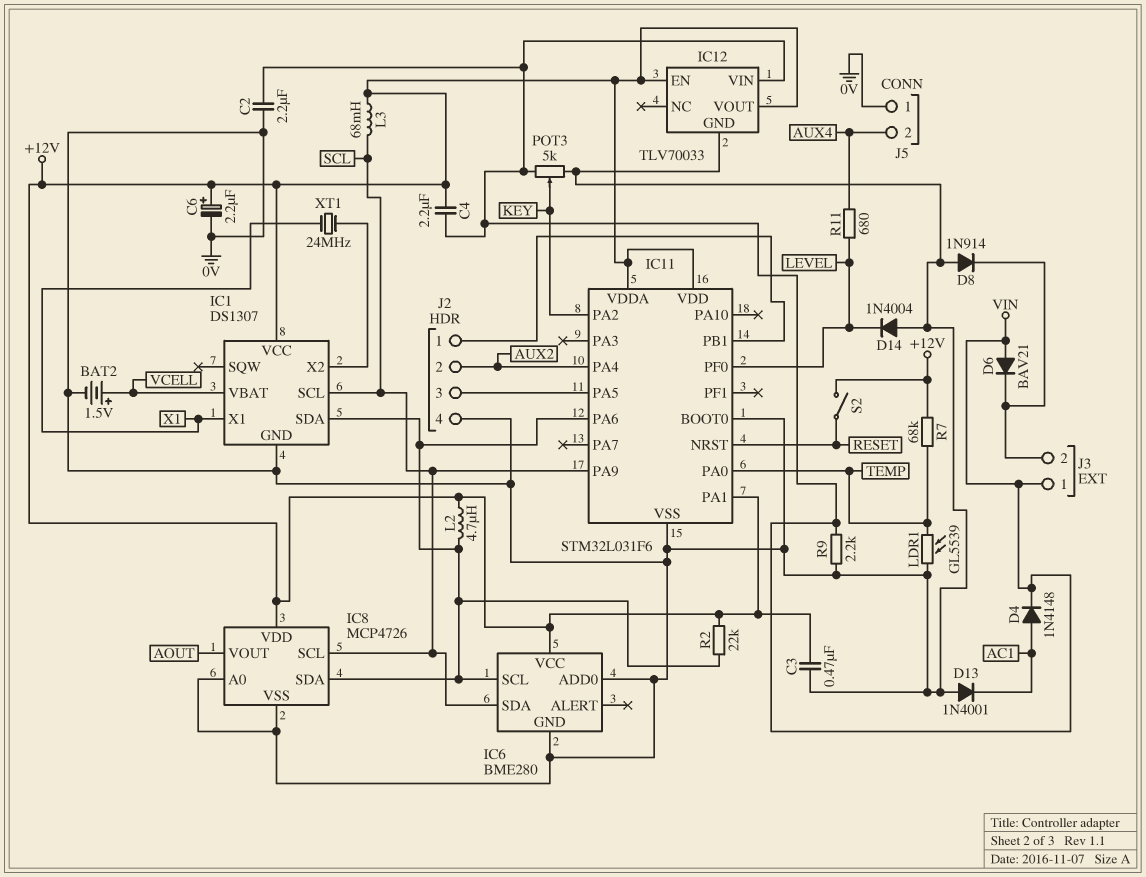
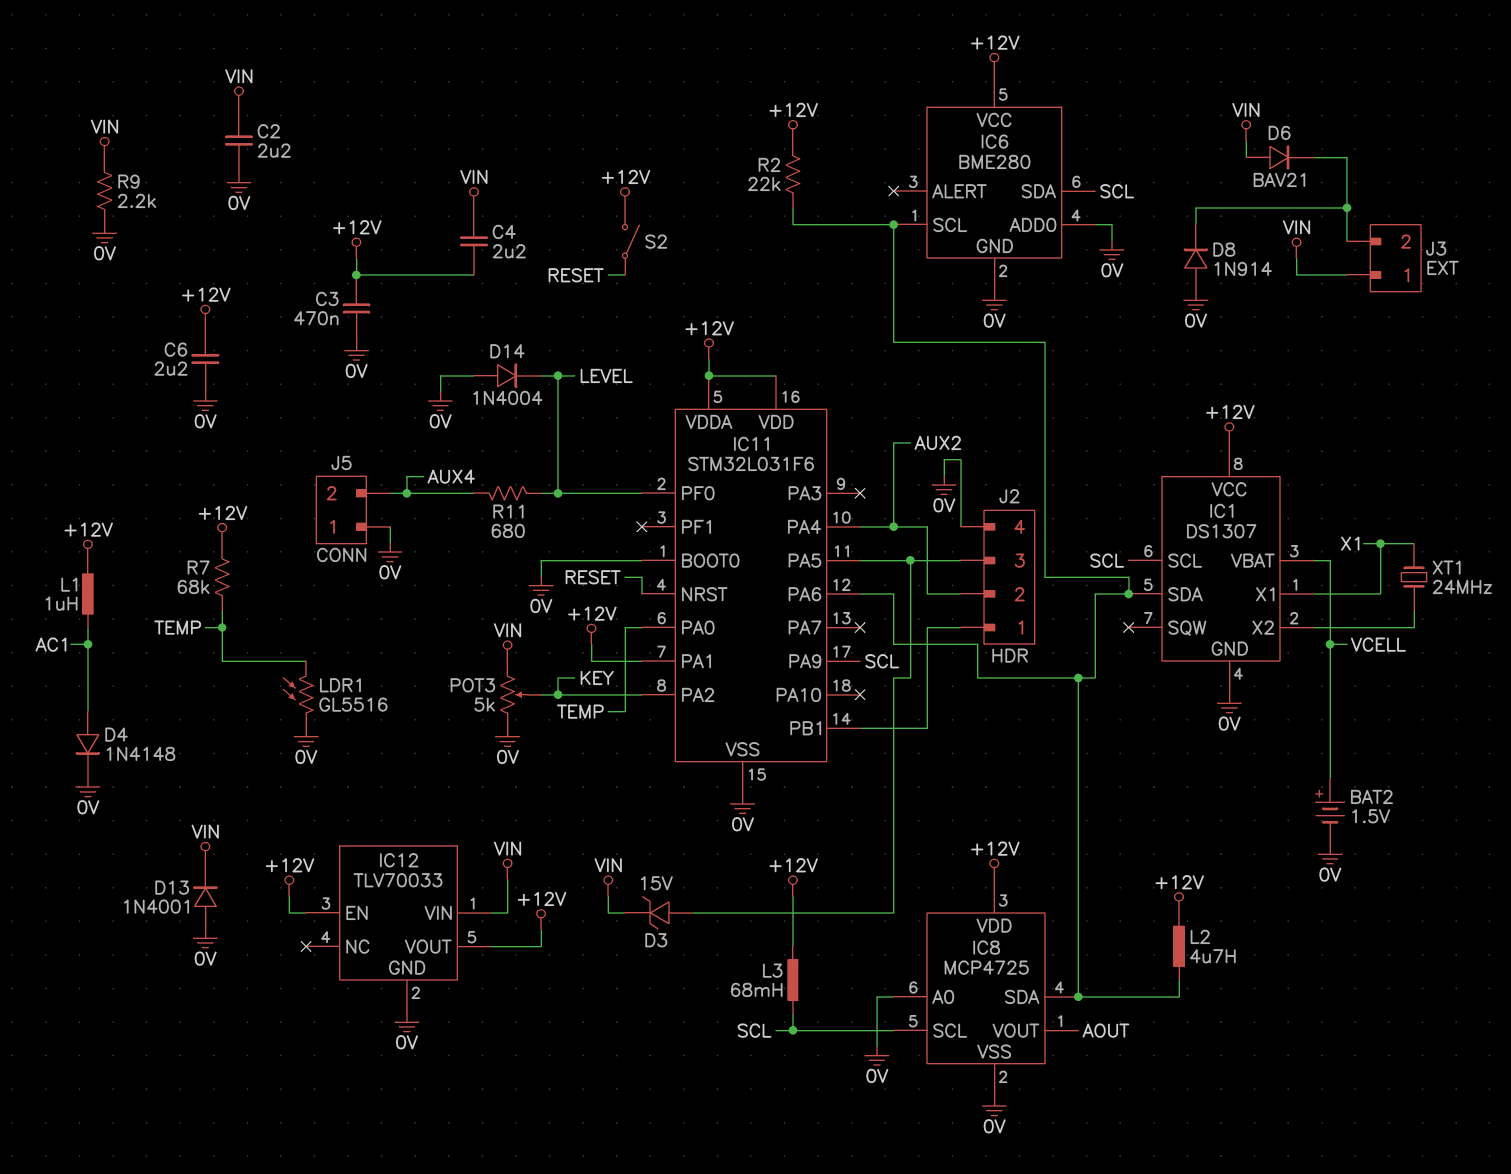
C6: 2.2uF (plus +12V, minus 0V) -> 2.2uF (+12V, 0V)
D3: none -> zener 15V (A IC11/PA5, K VIN)
D4: diode 1N4148 (A AC1, K VIN) -> diode 1N4148 (A AC1, K 0V)
D13: diode 1N4001 (A 0V, K AC1) -> diode 1N4001 (A 0V, K VIN)
IC8: MCP4726 -> MCP4725
L1: none -> 1uH (+12V, AC1)
LDR1: GL5539 (0V, TEMP) -> GL5516 (0V, TEMP)

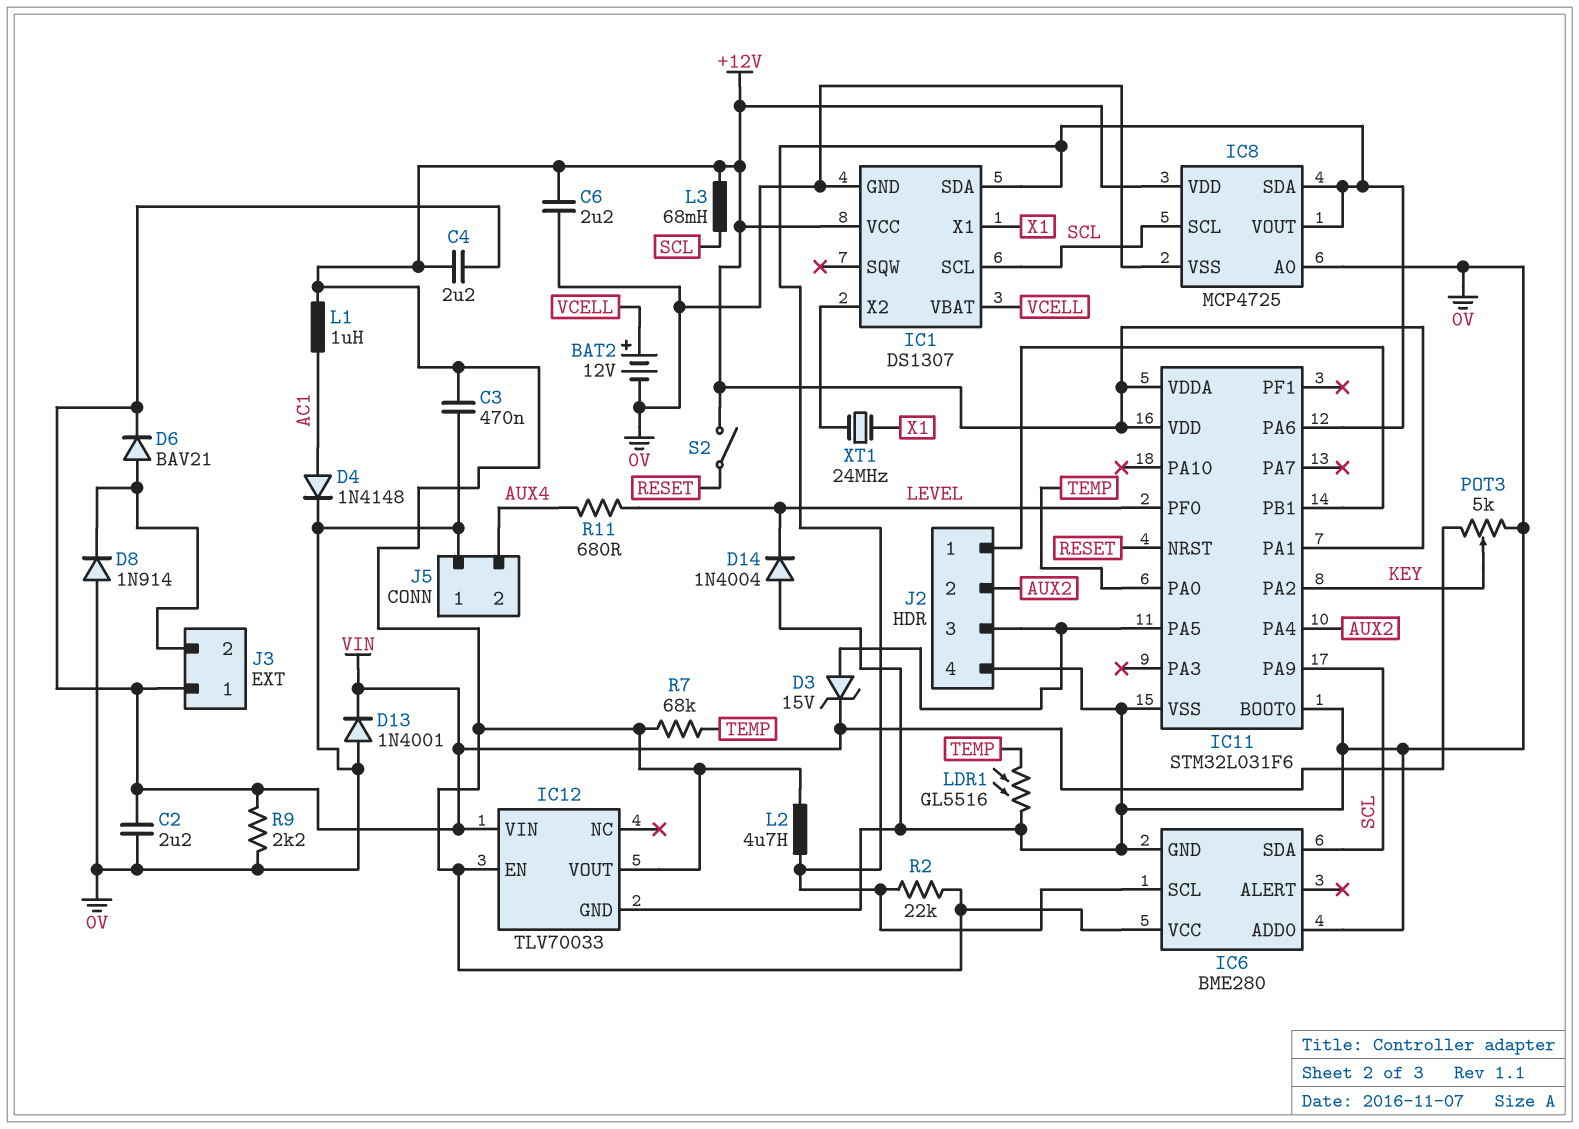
BAT2: 1.5V (plus VCELL, minus 0V) -> 12V (plus VCELL, minus 0V)
D6: diode BAV21 (A VIN, K J3/2) -> diode BAV21 (A J3/2, K VIN)
IC8 pin VOUT: AOUT -> IC1/SDA

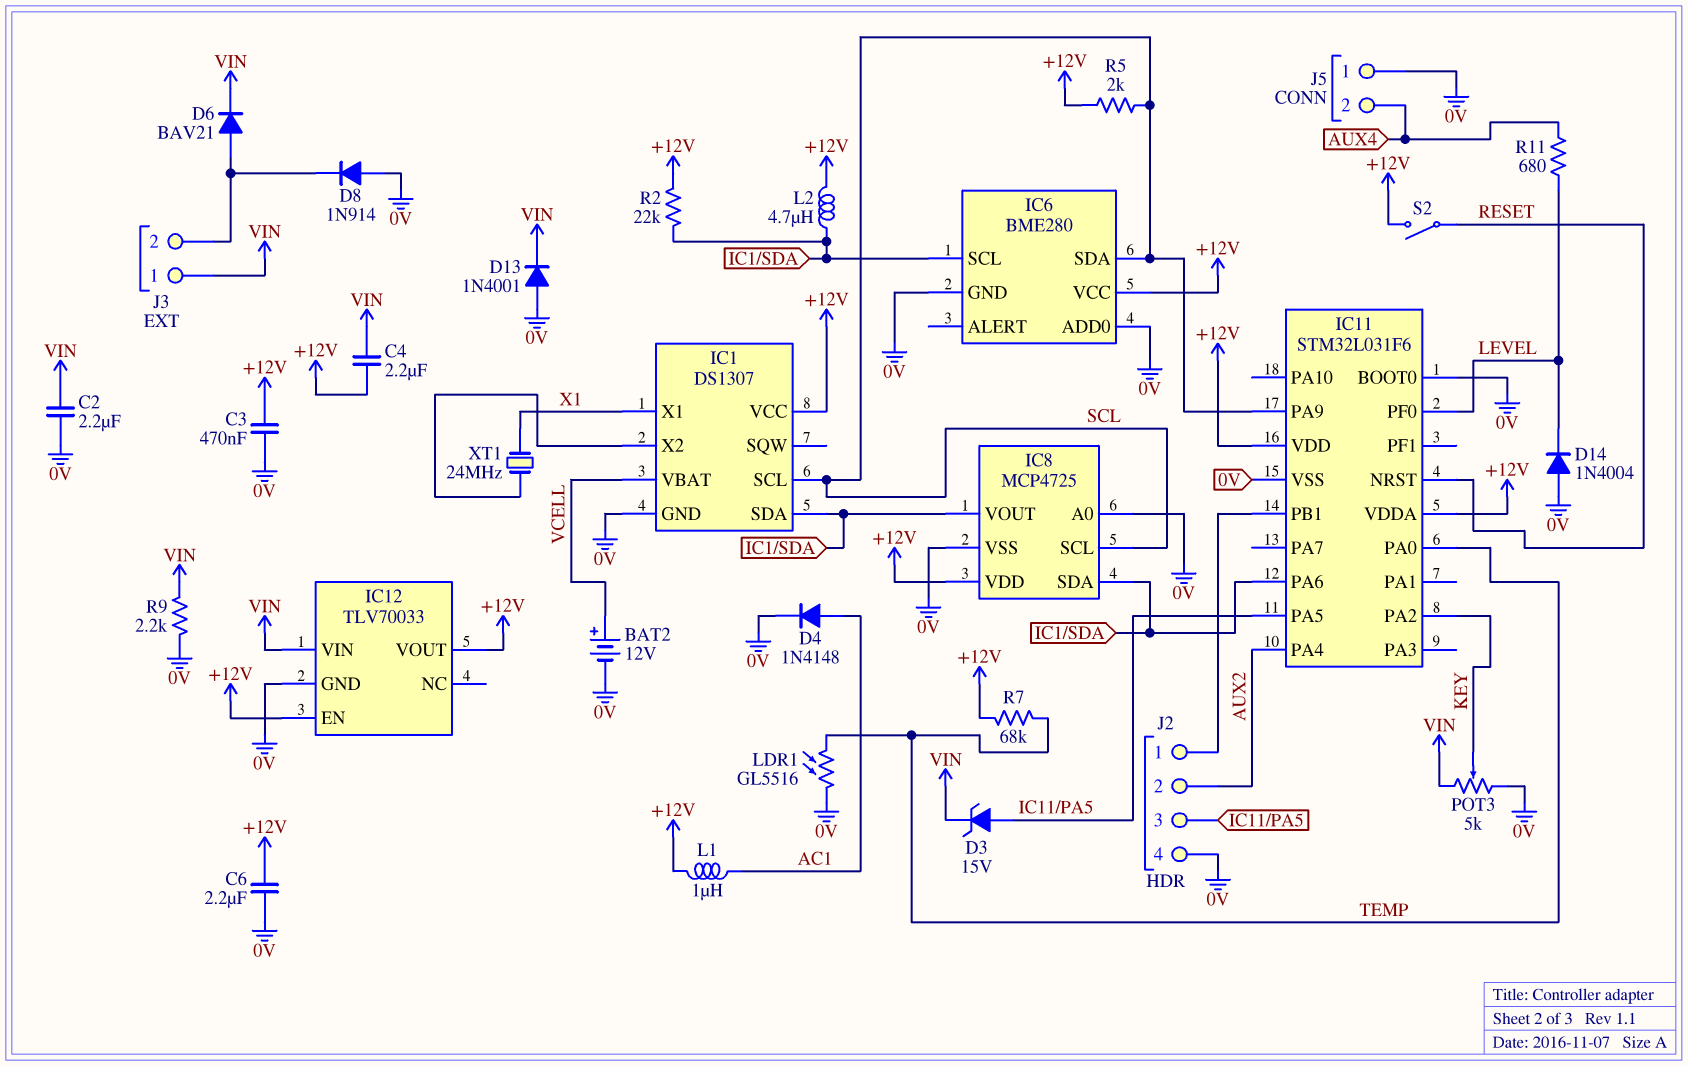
IC11 pin PA1: +12V -> none
L3: 68mH (+12V, SCL) -> none
R5: none -> 2k (+12V, SCL)

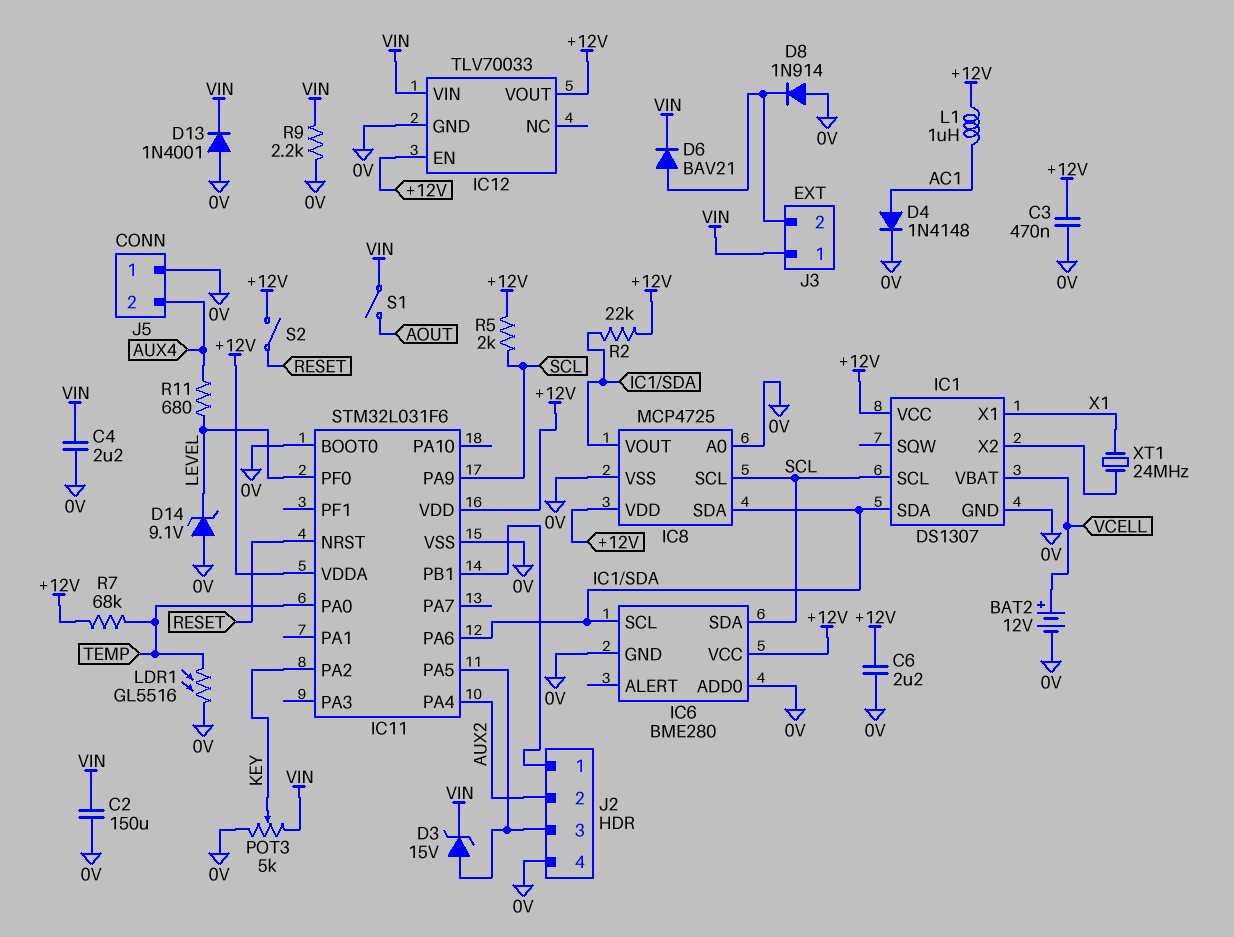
C2: 2.2uF (0V, VIN) -> 150uF (0V, VIN)
C4: 2.2uF (+12V, VIN) -> 2.2uF (0V, VIN)
D14: diode 1N4004 (A 0V, K LEVEL) -> zener 9.1V (A 0V, K LEVEL)
L2: 4.7uH (+12V, IC1/SDA) -> none
S1: none -> switch (AOUT, VIN)

